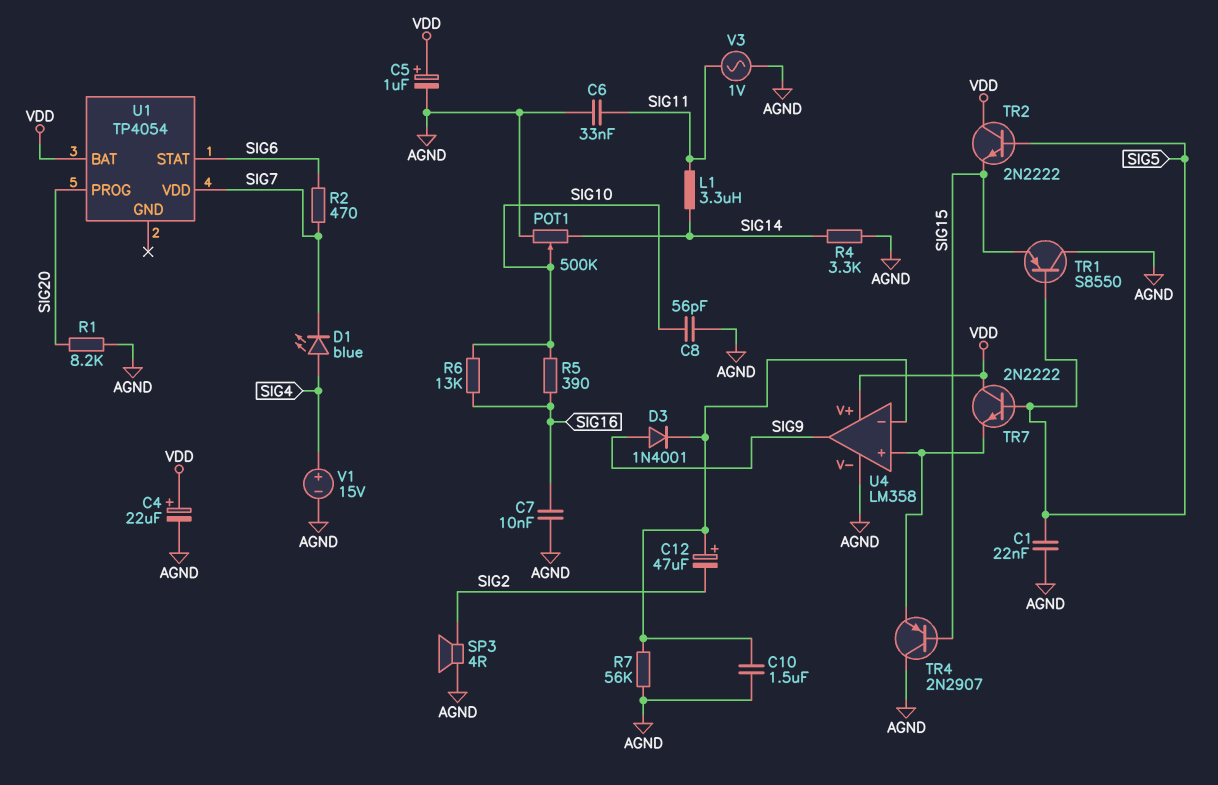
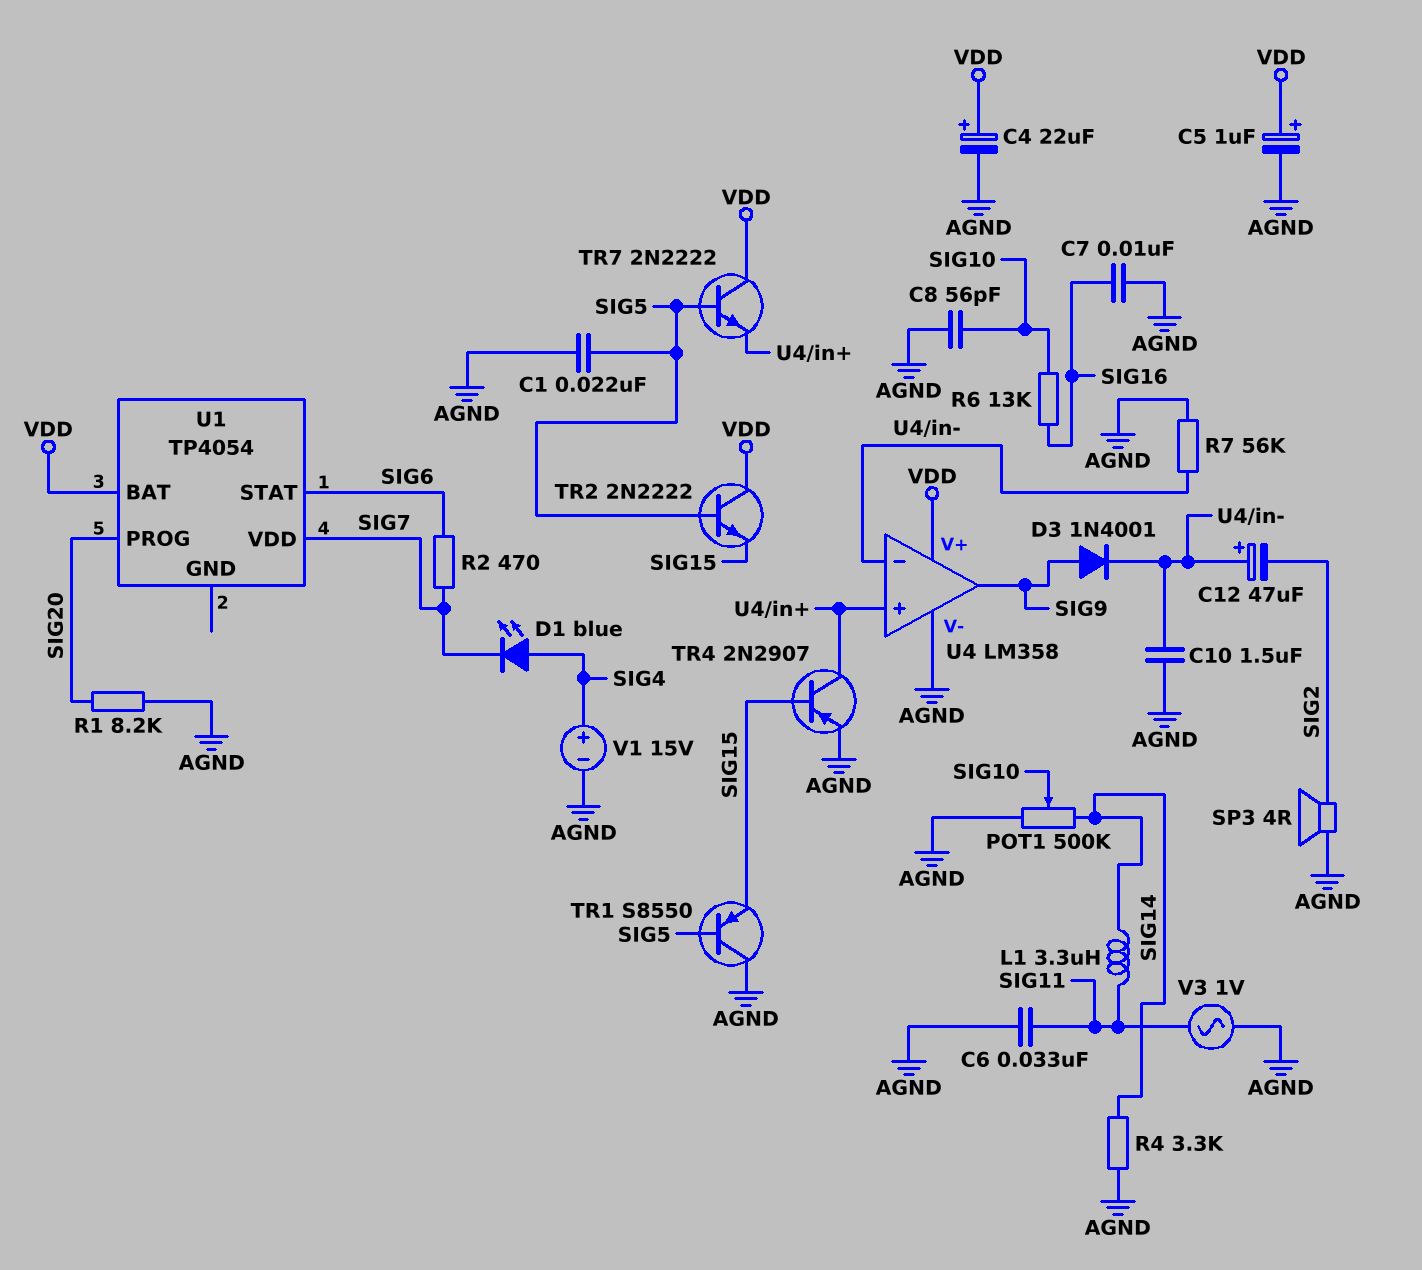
R5: 390 (SIG10, SIG16) -> none
TR4: PNP 2N2907 (B SIG15, C AGND, E U4/in+) -> PNP 2N2907 (B SIG15, C U4/in+, E AGND)

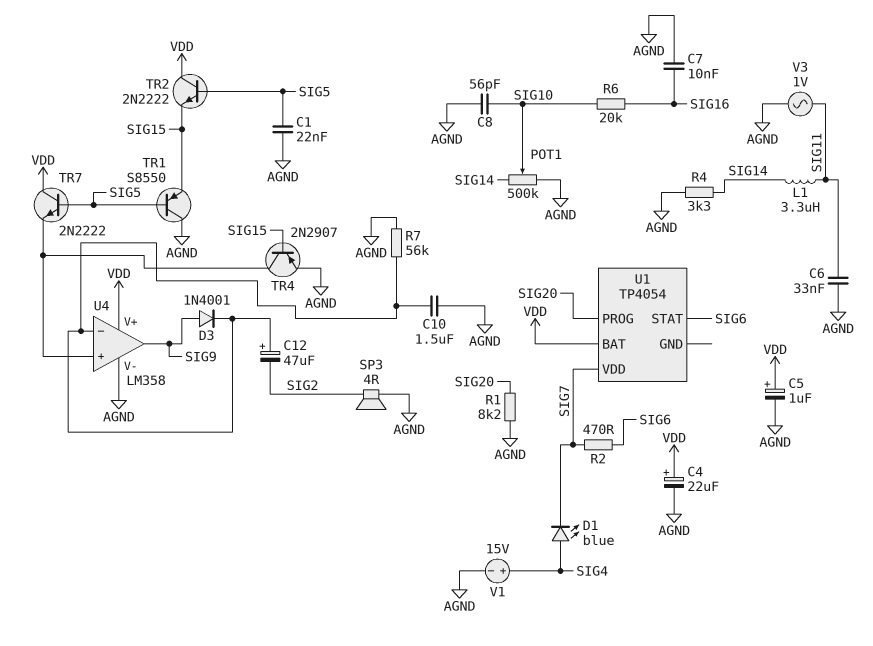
R6: 13k (SIG10, SIG16) -> 20k (SIG10, SIG16)

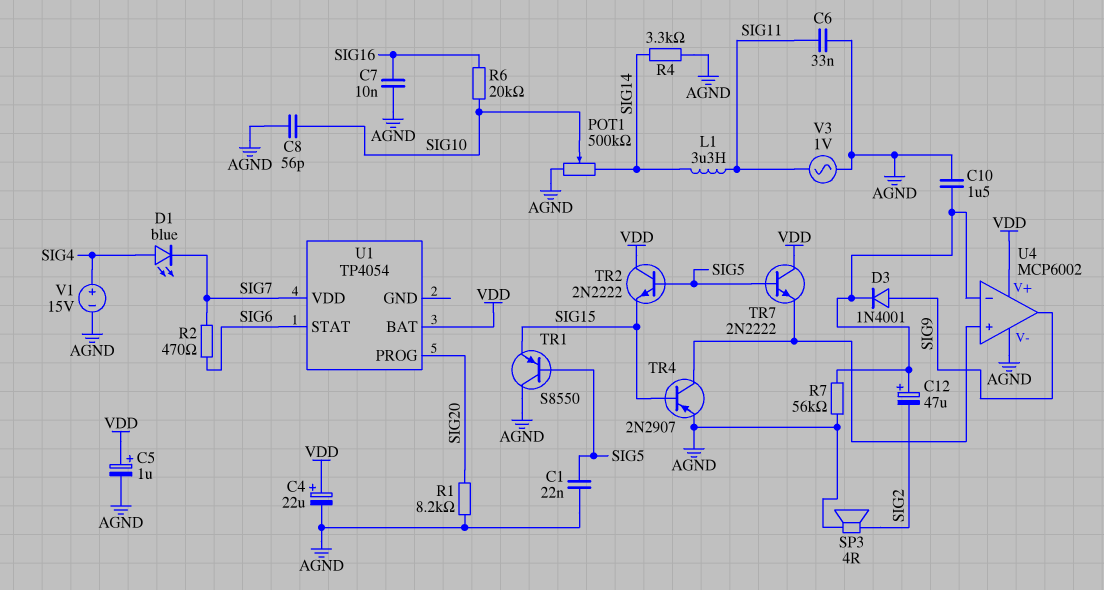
U4: LM358 -> MCP6002

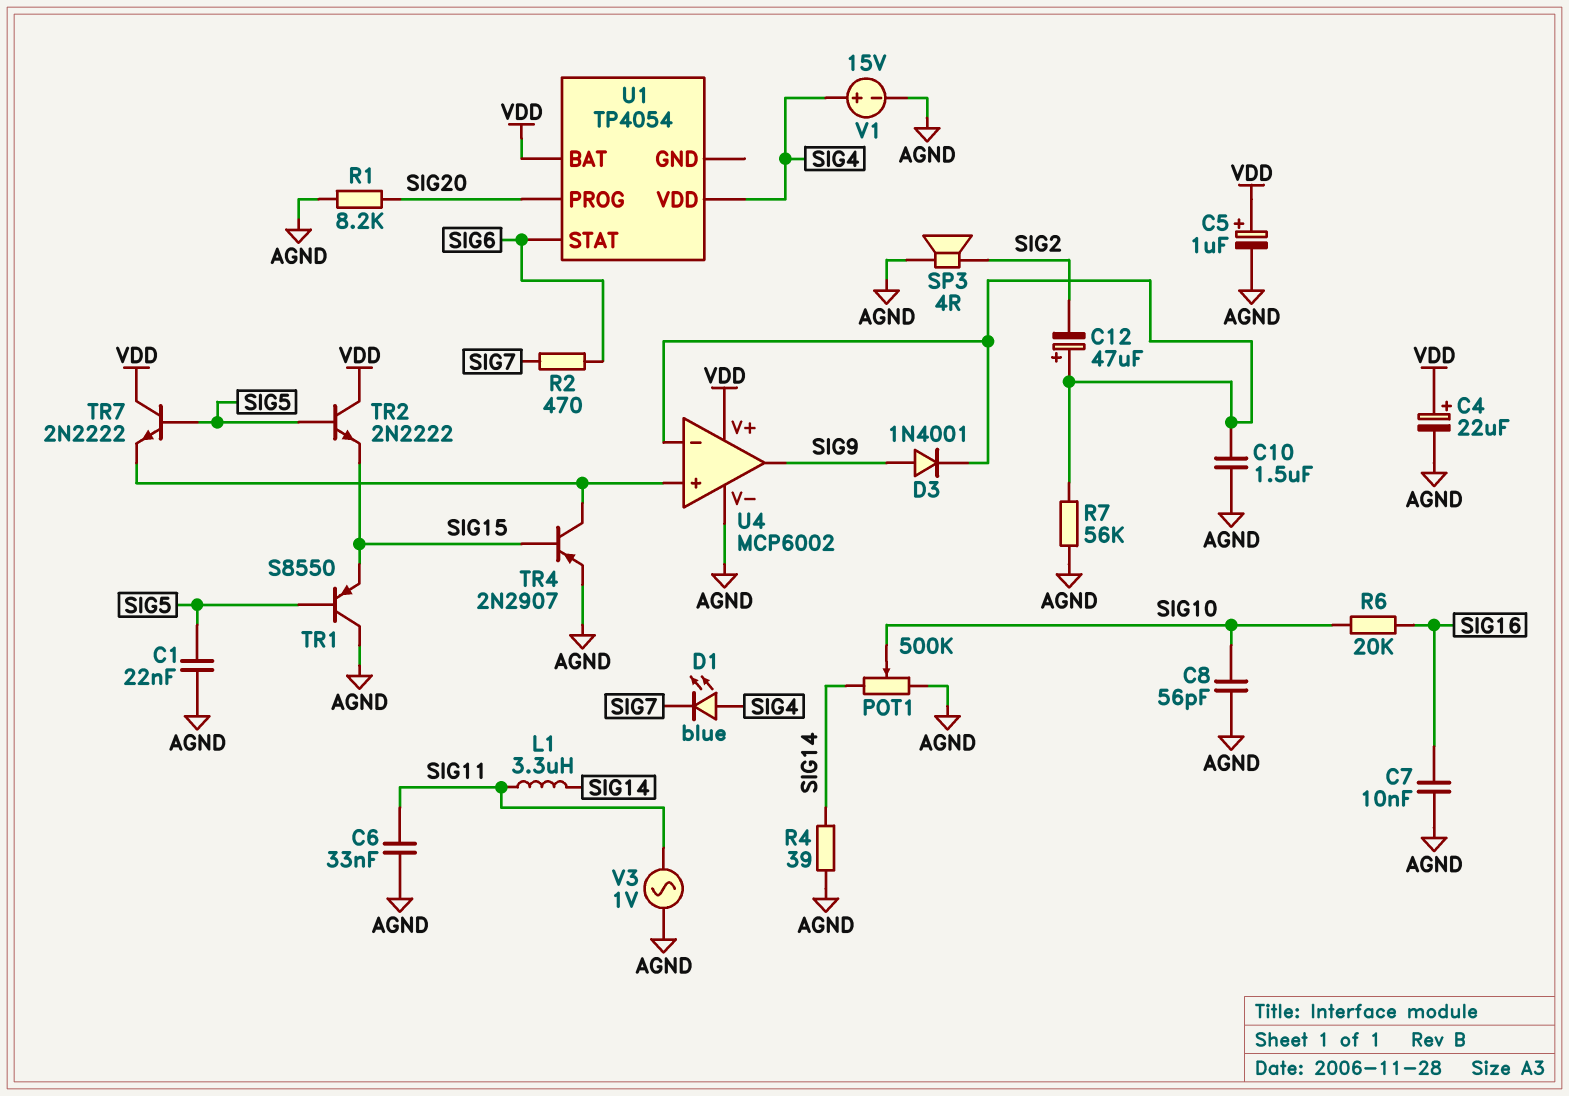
R4: 3.3k (AGND, SIG14) -> 39 (AGND, SIG14)
U1 pin VDD: SIG7 -> SIG4

